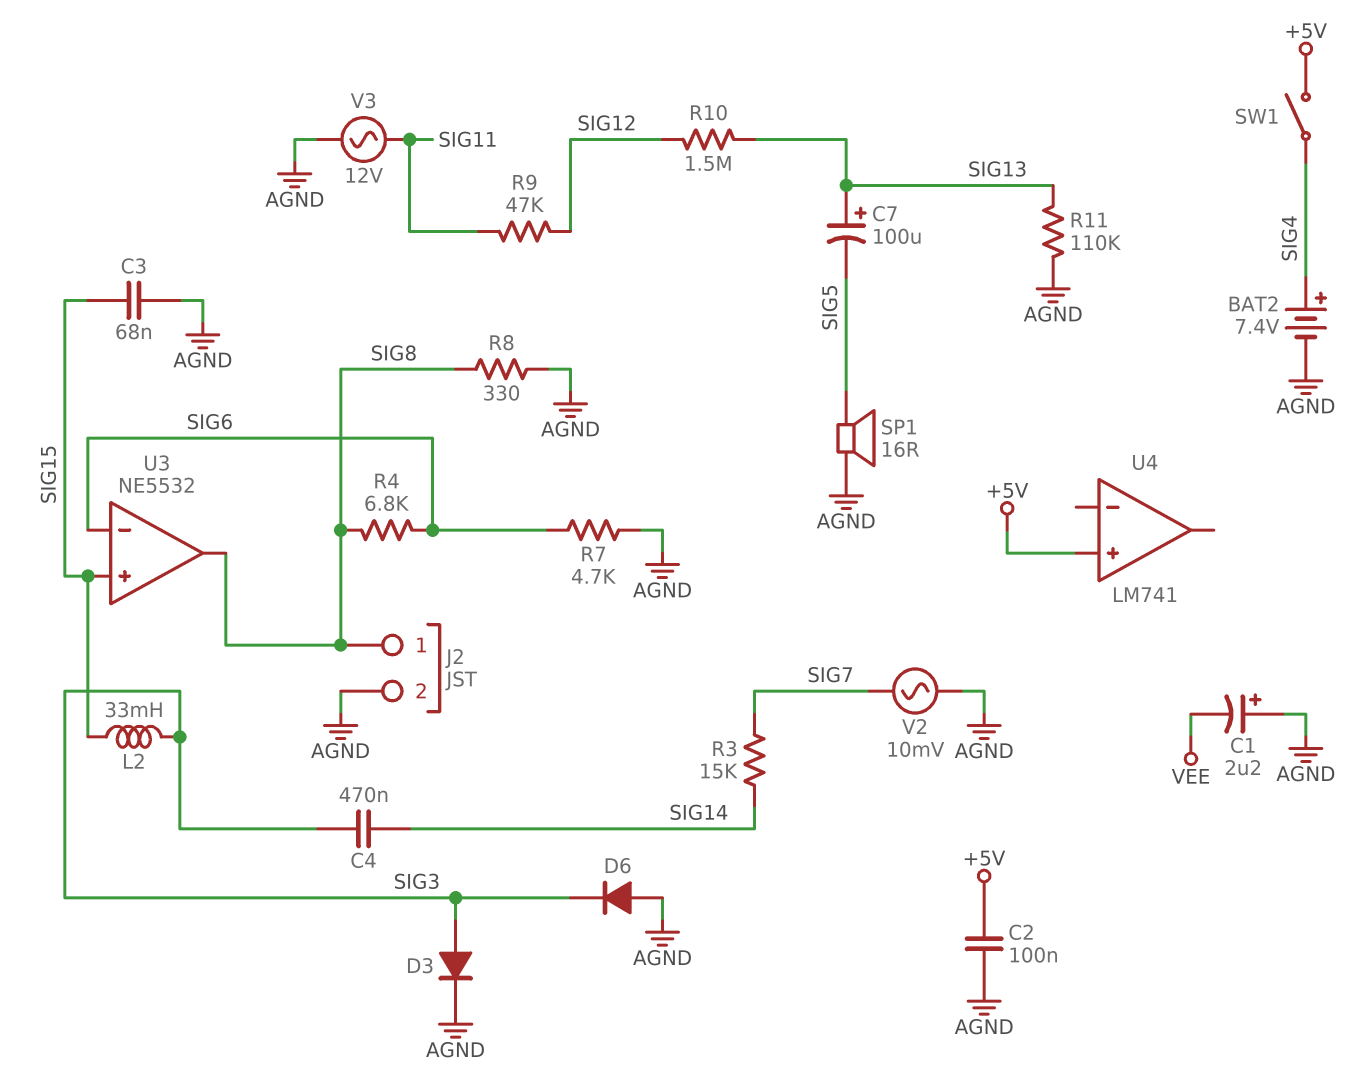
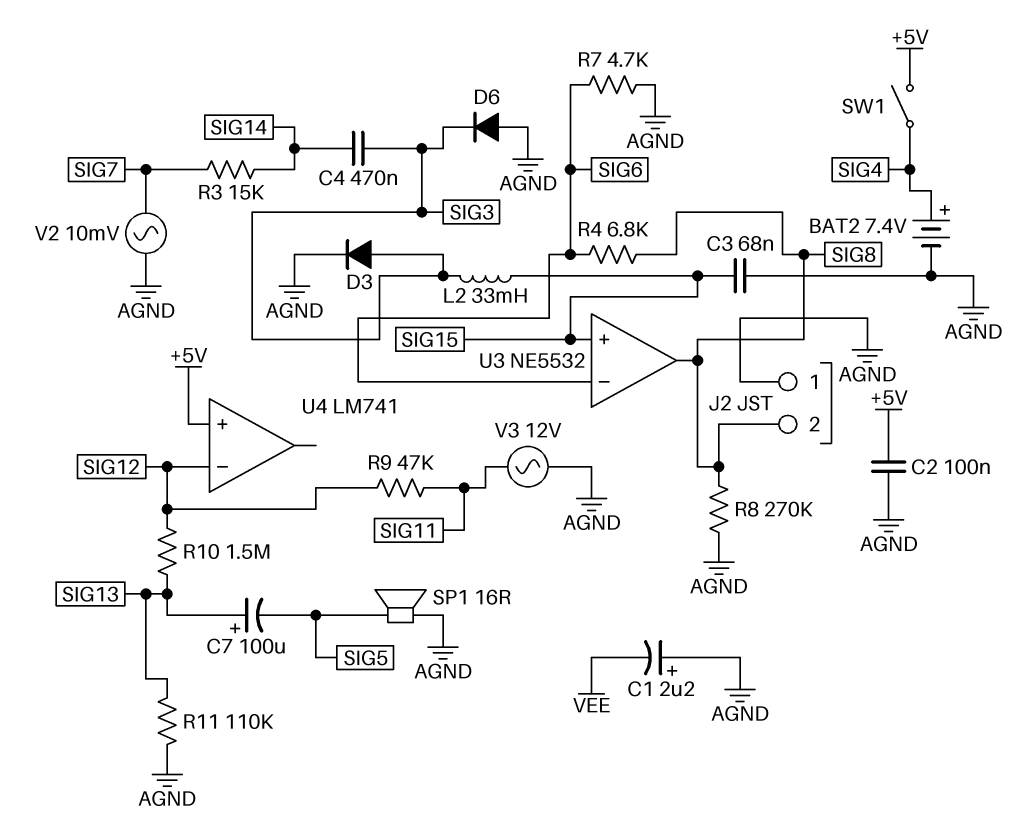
J2 pin 1: SIG8 -> AGND
J2 pin 2: AGND -> SIG8
R8: 330 (AGND, SIG8) -> 270k (AGND, SIG8)
U4 pin in-: none -> SIG12

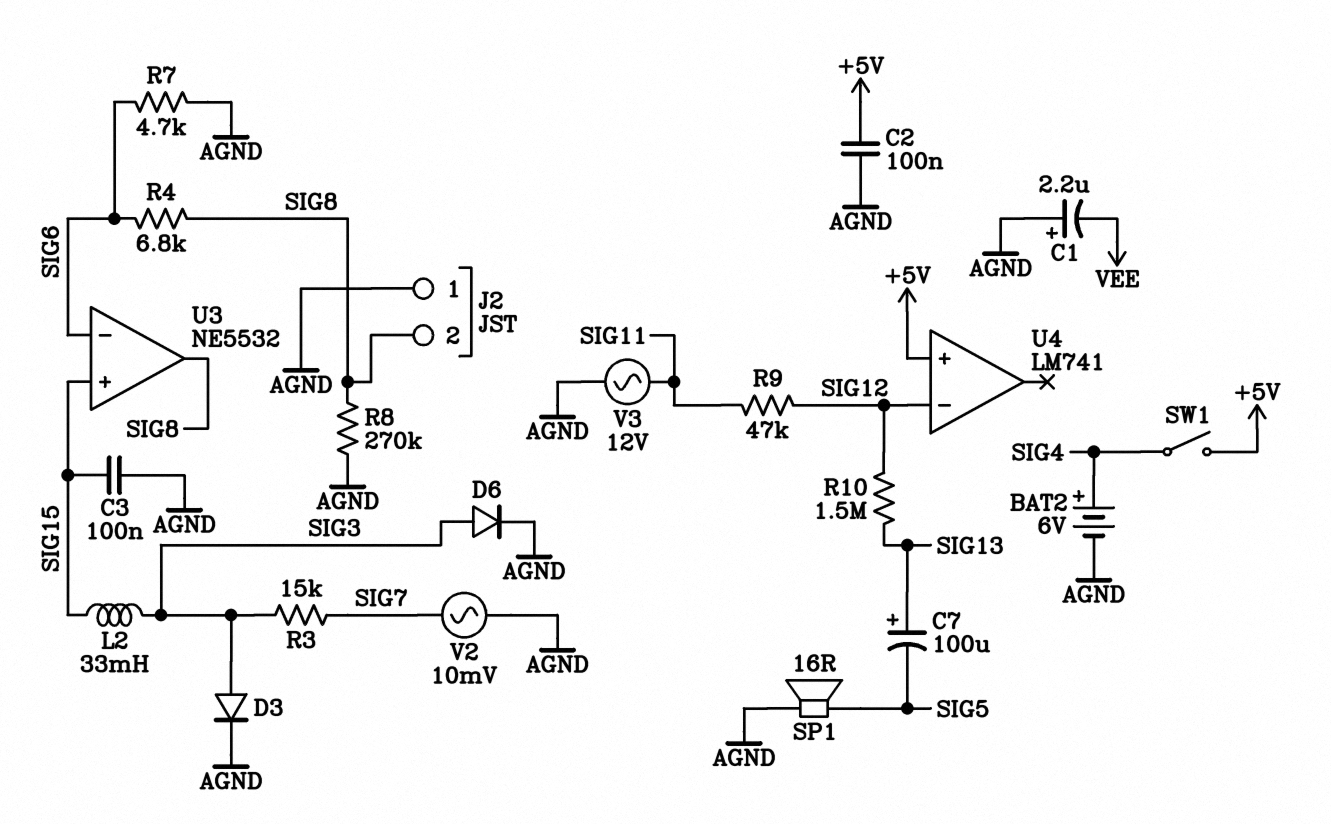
BAT2: 7.4V (plus SIG4, minus AGND) -> 6V (plus SIG4, minus AGND)
C3: 68nF (AGND, SIG15) -> 100nF (AGND, SIG15)
C4: 470nF (SIG3, SIG14) -> none
D6: diode (A AGND, K SIG3) -> diode (A SIG3, K AGND)
R3: 15k (SIG7, SIG14) -> 15k (SIG3, SIG7)
R11: 110k (AGND, SIG13) -> none

